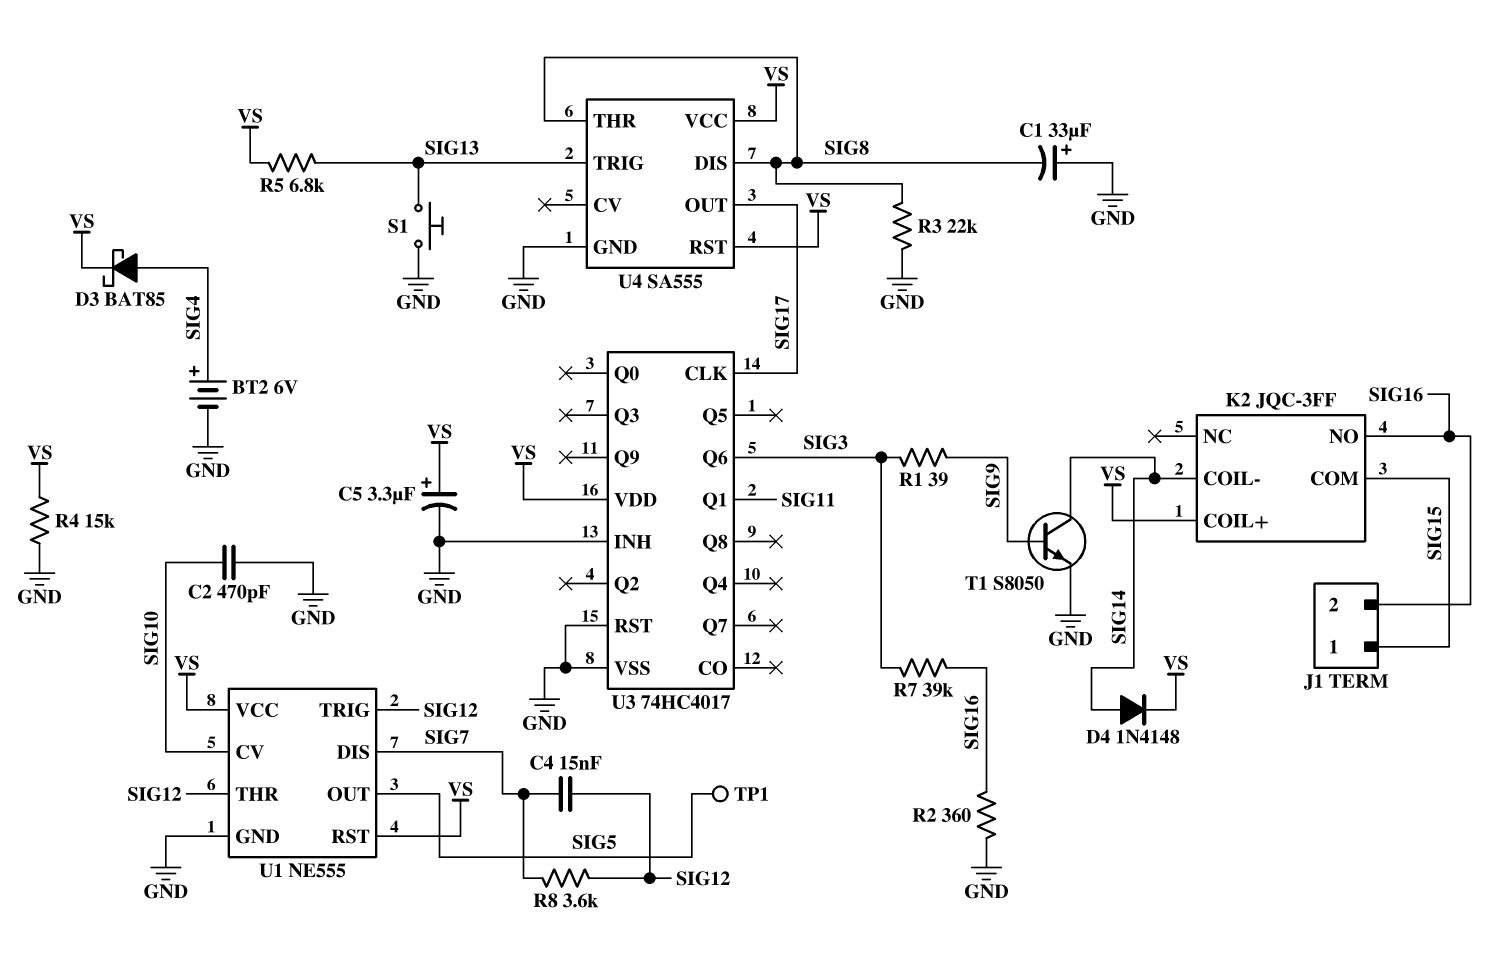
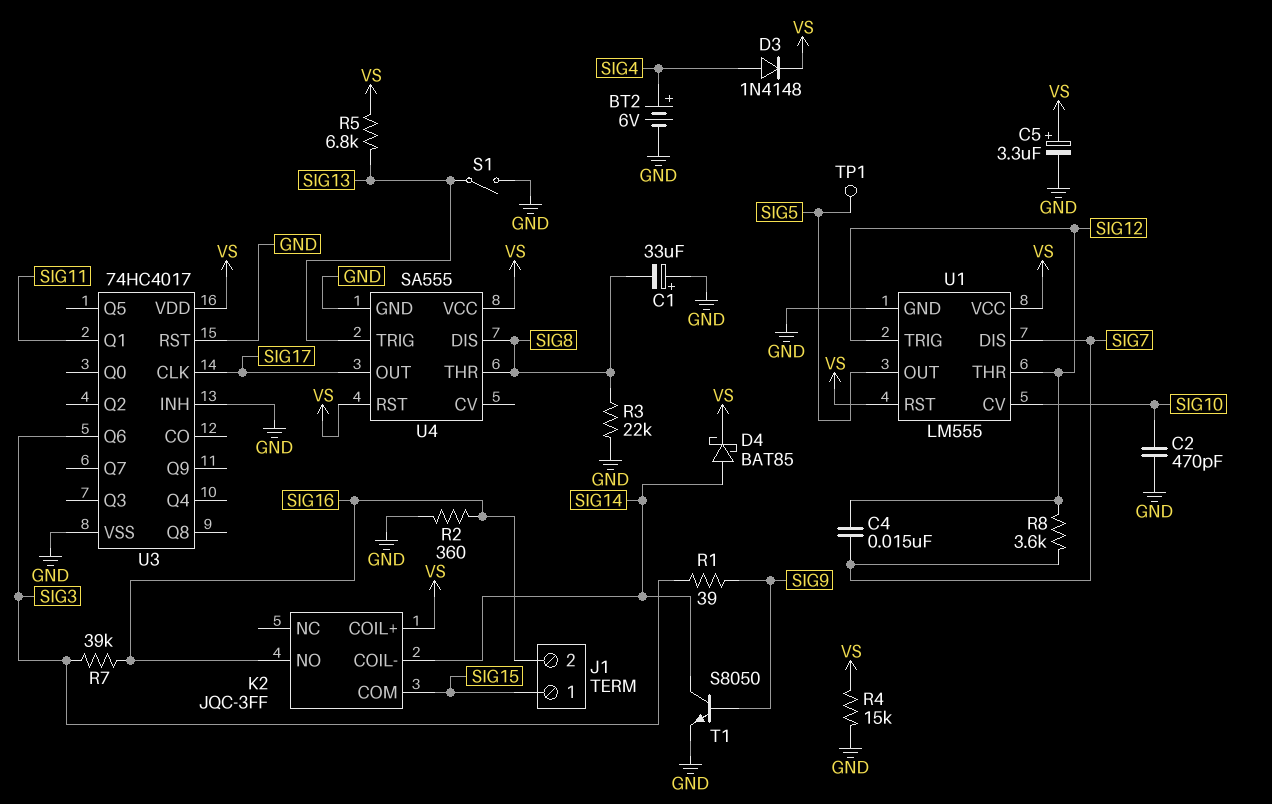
D3: schottky BAT85 (A SIG4, K VS) -> diode 1N4148 (A SIG4, K VS)
D4: diode 1N4148 (A SIG14, K VS) -> schottky BAT85 (A SIG14, K VS)
S1: button (GND, SIG13) -> switch (GND, SIG13)
U1: NE555 -> LM555

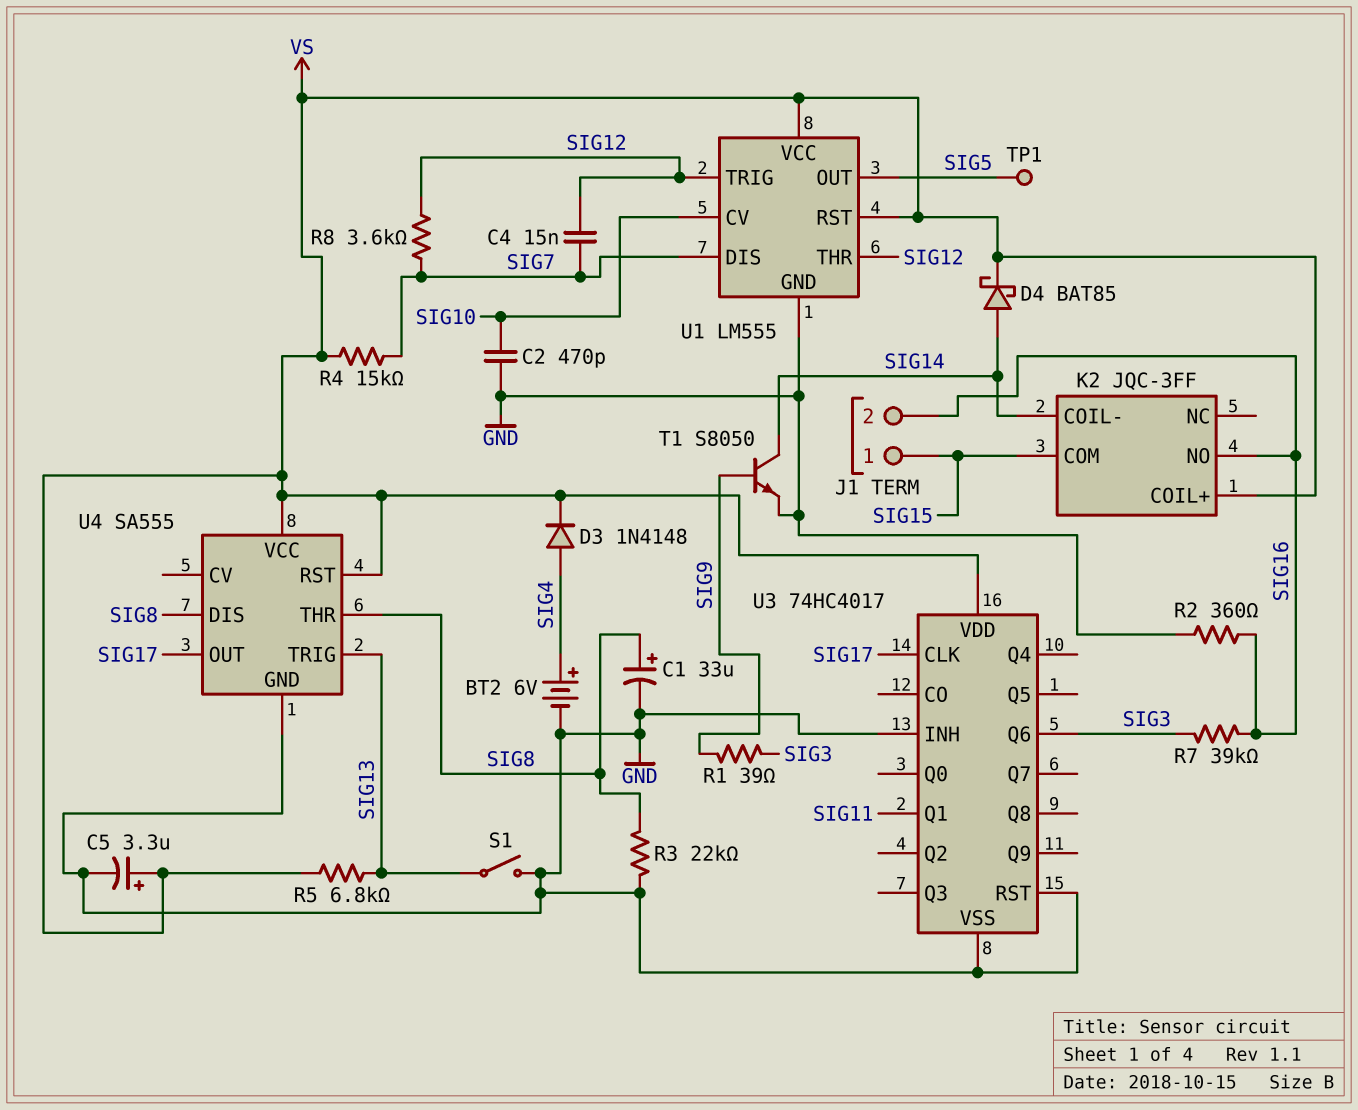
C1: 33uF (plus GND, minus SIG8) -> 33uF (plus SIG8, minus GND)
R4: 15k (GND, VS) -> 15k (SIG7, VS)

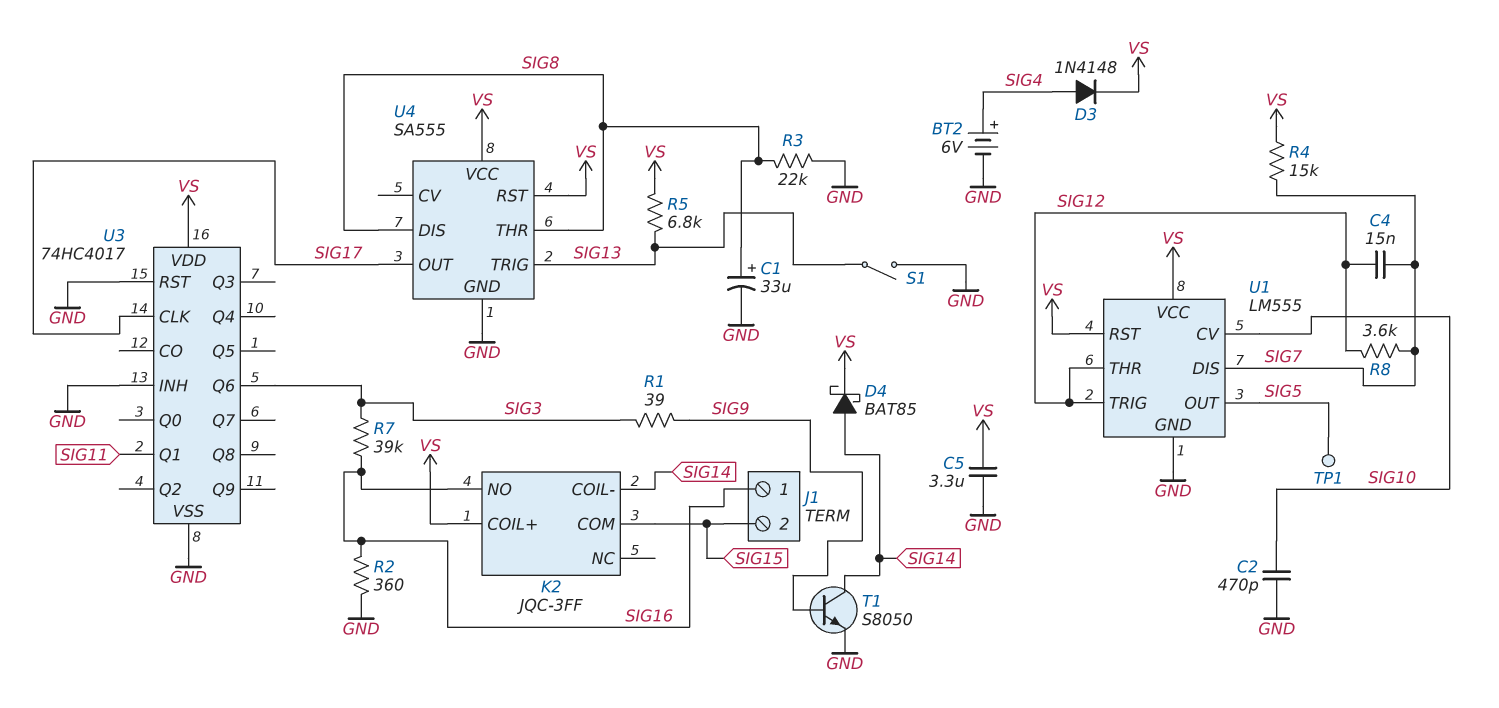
C5: 3.3uF (plus VS, minus GND) -> 3.3uF (GND, VS)
J1 pin 1: SIG15 -> SIG16
J1 pin 2: SIG16 -> SIG15

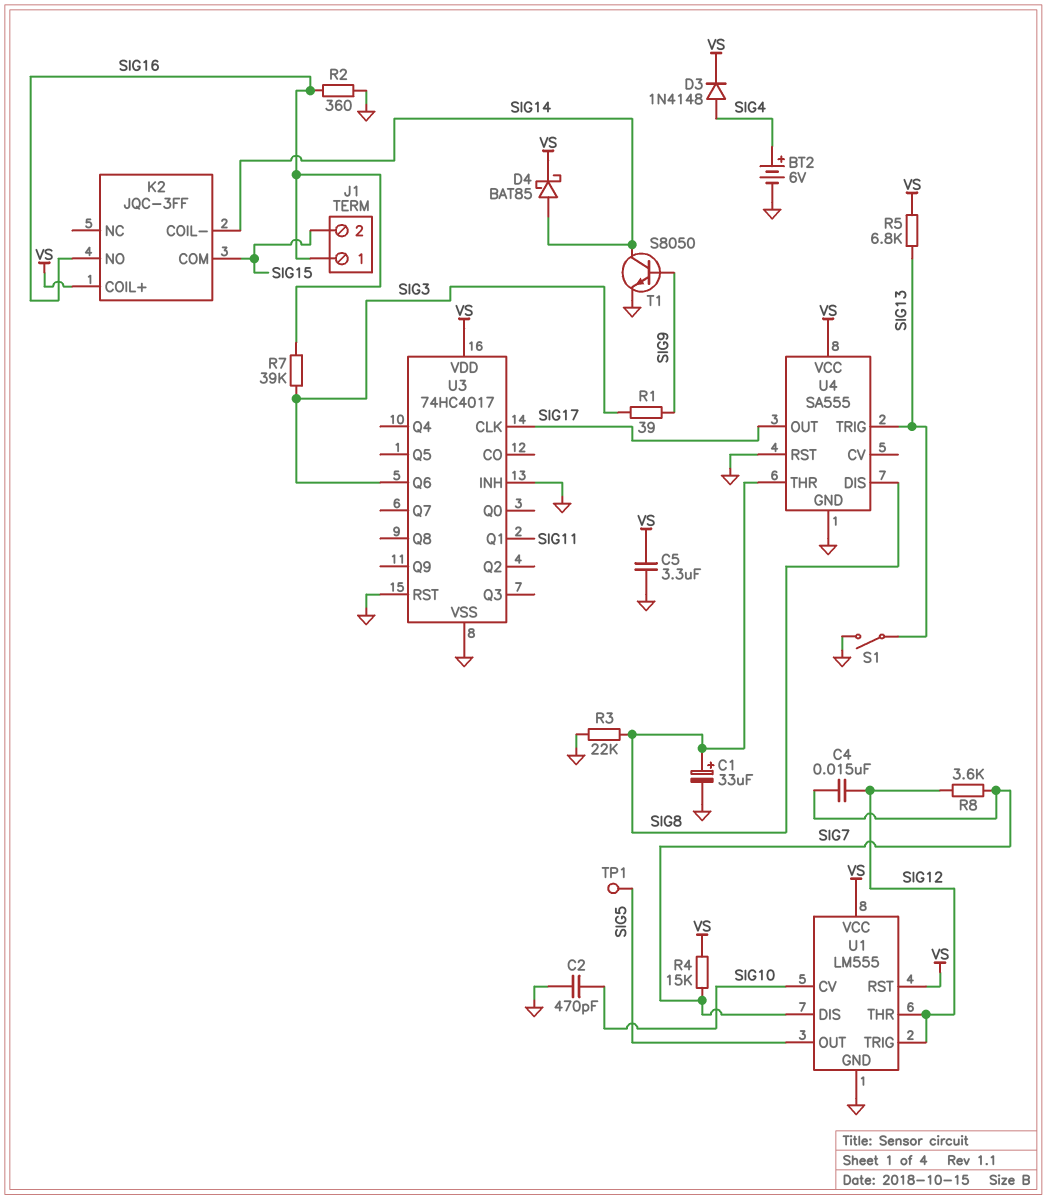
U4 pin RST: VS -> GND

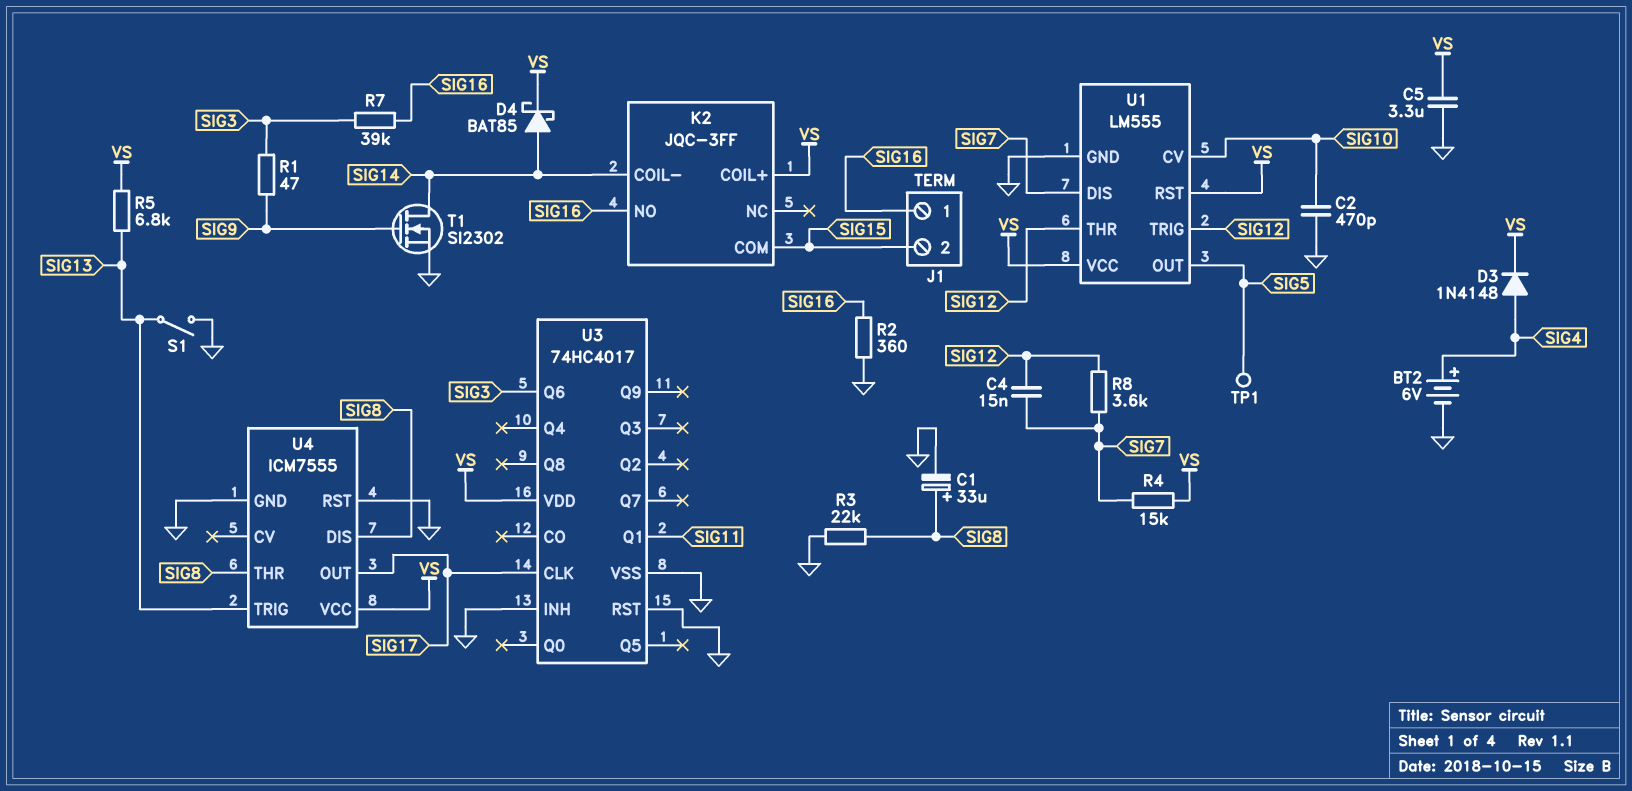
R1: 39 (SIG3, SIG9) -> 47 (SIG3, SIG9)
T1: NPN S8050 (B SIG9, C SIG14, E GND) -> NMOS SI2302 (G SIG9, D SIG14, S GND)
U4: SA555 -> ICM7555

